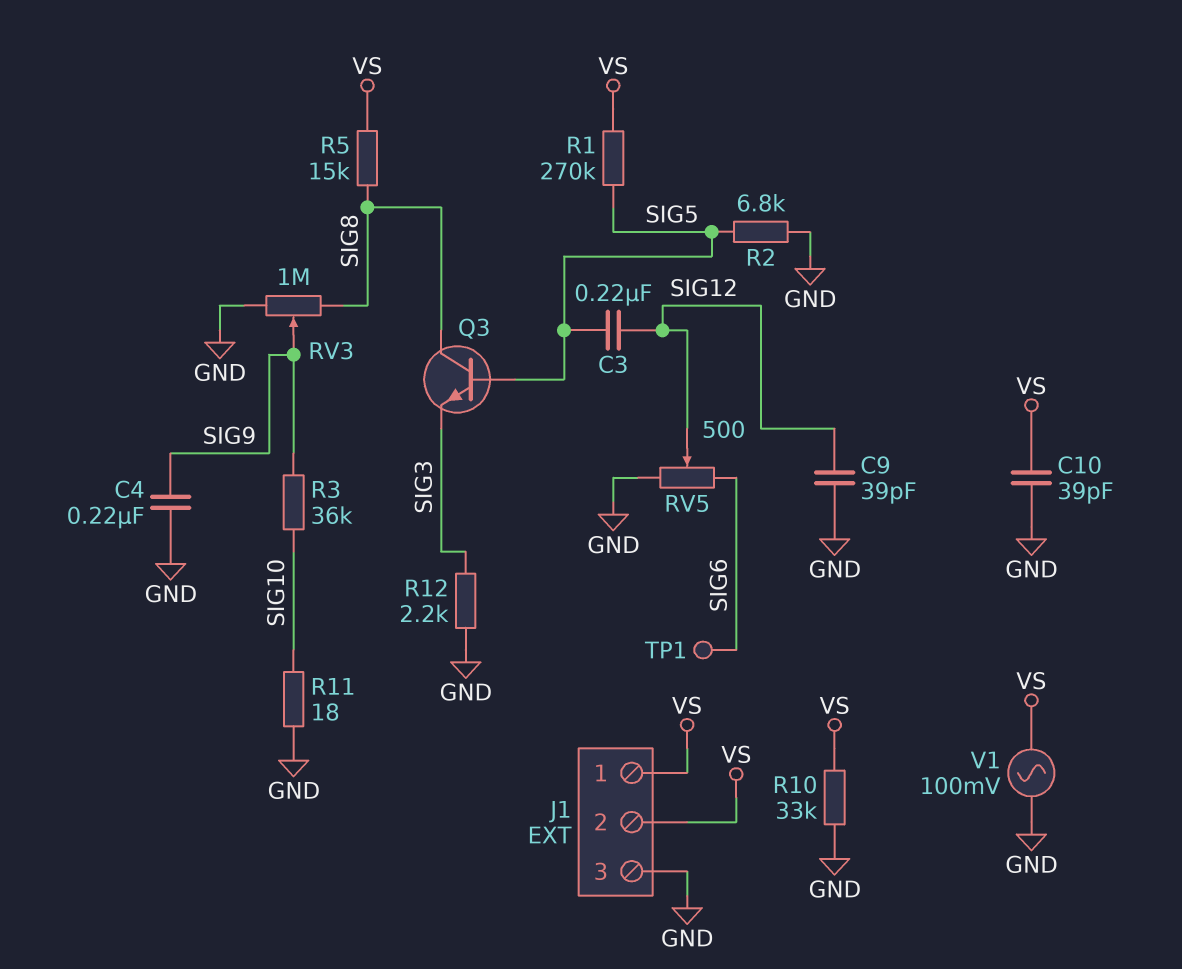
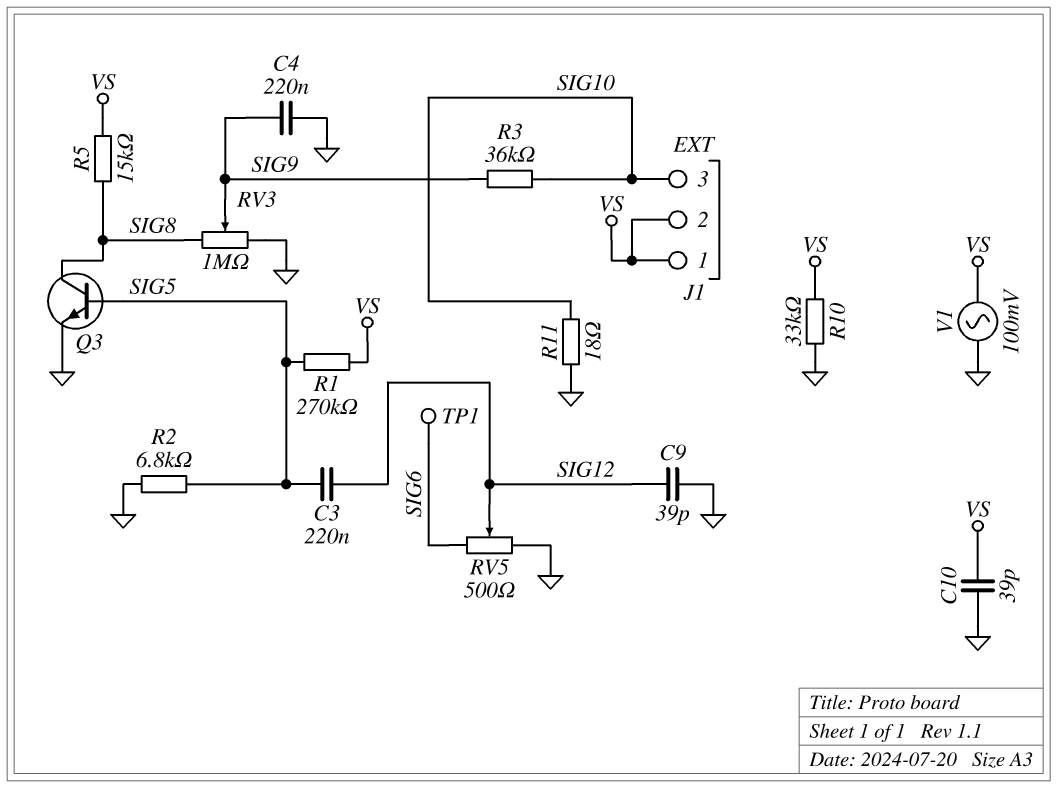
J1 pin 3: GND -> SIG10
Q3: NPN (B SIG5, C SIG8, E SIG3) -> NPN (B SIG5, C SIG8, E GND)
R12: 2.2k (GND, SIG3) -> none

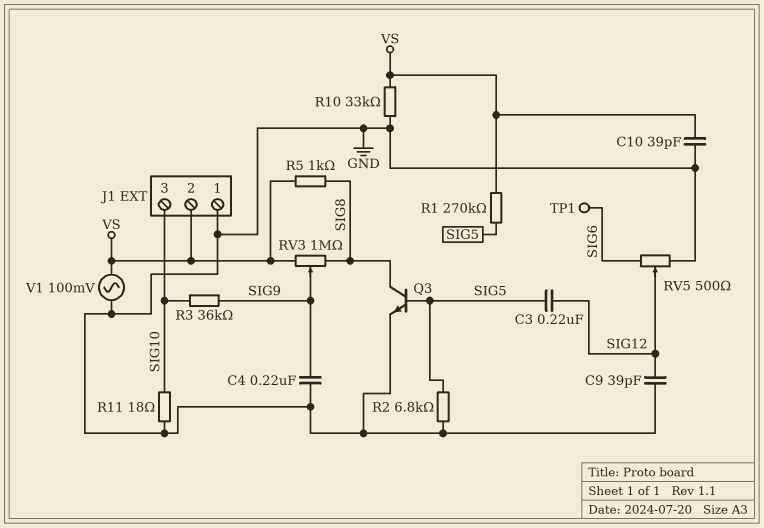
J1 pin 1: VS -> GND
R5: 15k (SIG8, VS) -> 1k (SIG8, VS)
RV3: 1M (GND, SIG8, wiper SIG9) -> 1M (SIG8, VS, wiper SIG9)

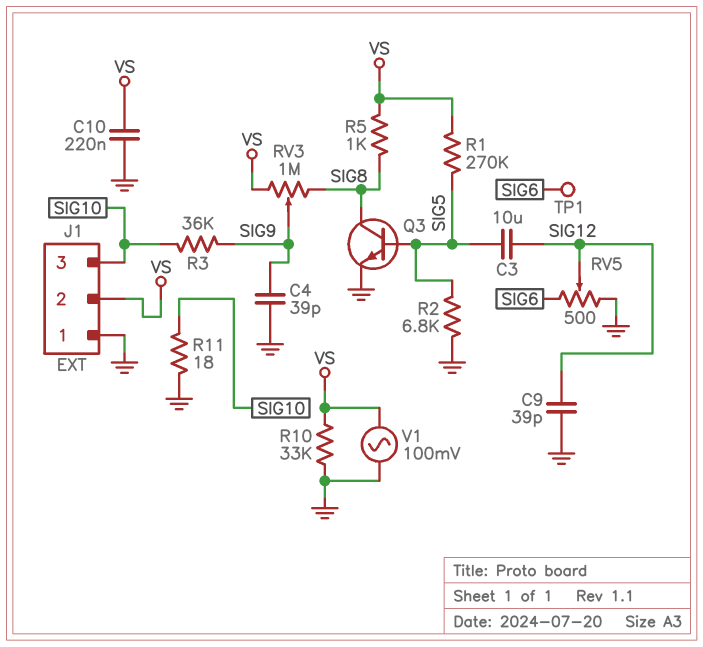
C3: 220nF (SIG5, SIG12) -> 10uF (SIG5, SIG12)
C4: 220nF (GND, SIG9) -> 39pF (GND, SIG9)
C10: 39pF (GND, VS) -> 220nF (GND, VS)

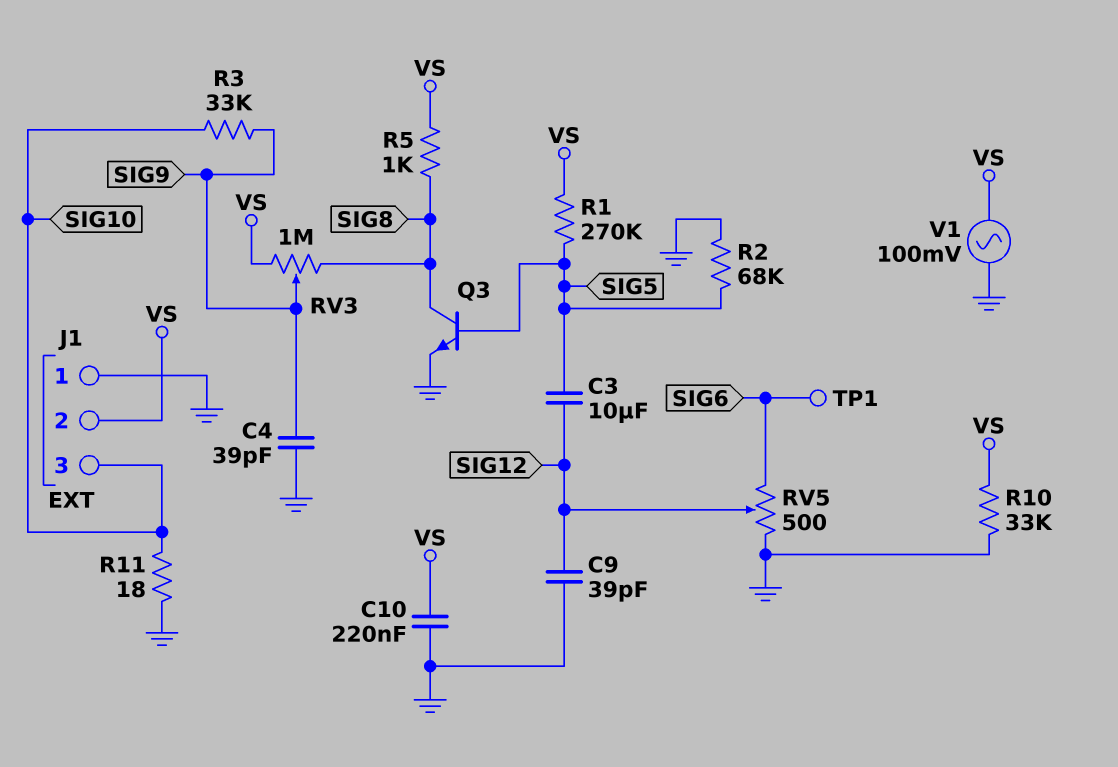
R2: 6.8k (GND, SIG5) -> 68k (GND, SIG5)
R3: 36k (SIG9, SIG10) -> 33k (SIG9, SIG10)

